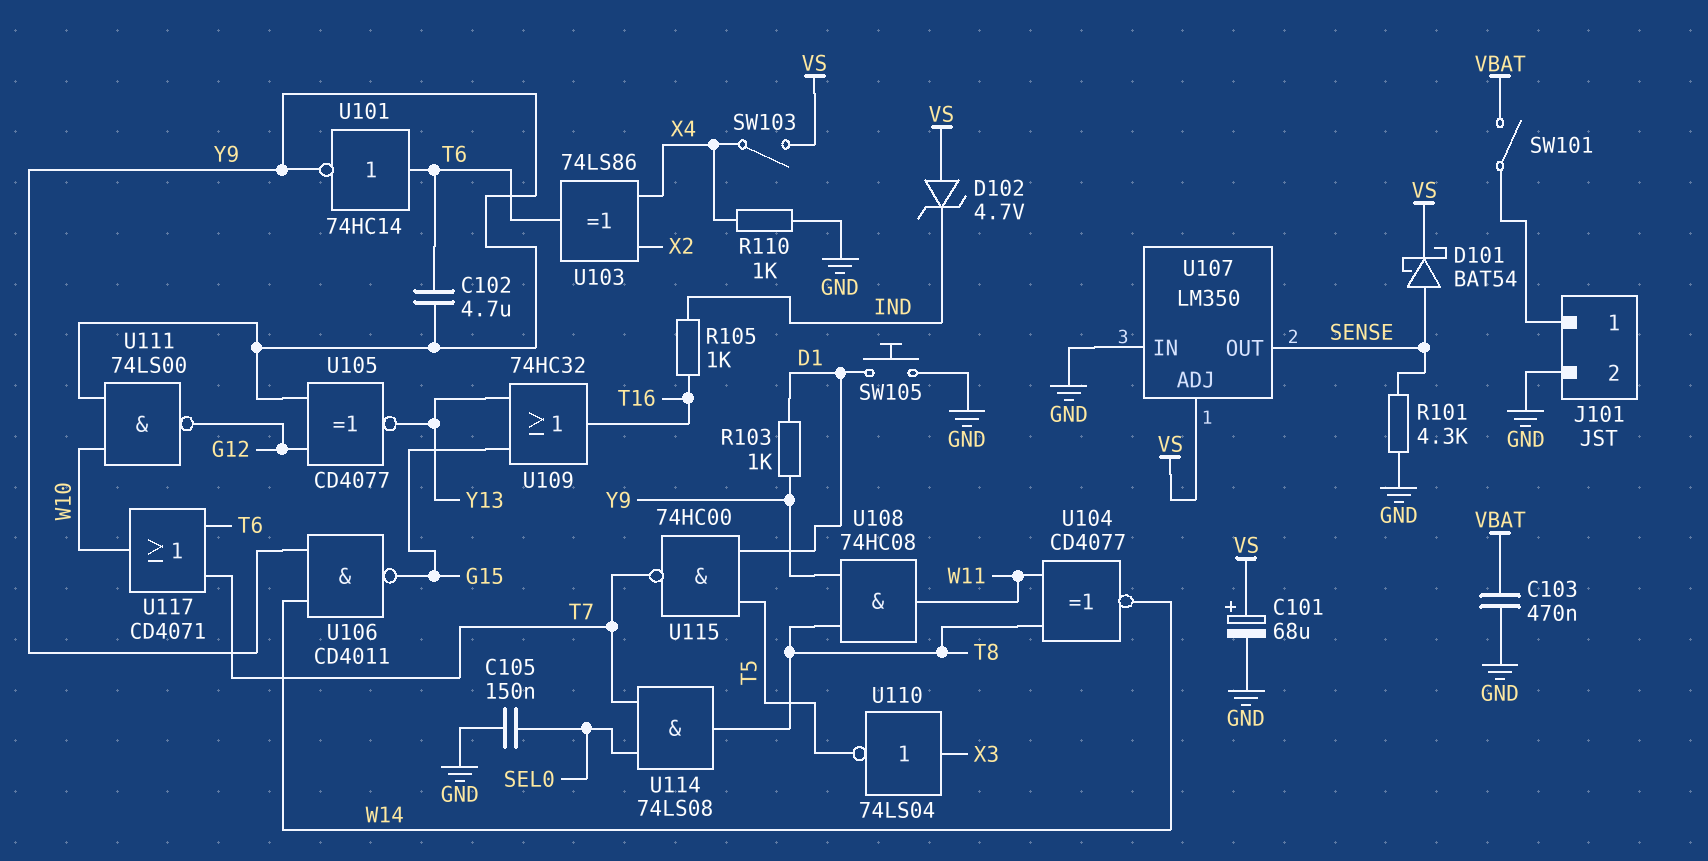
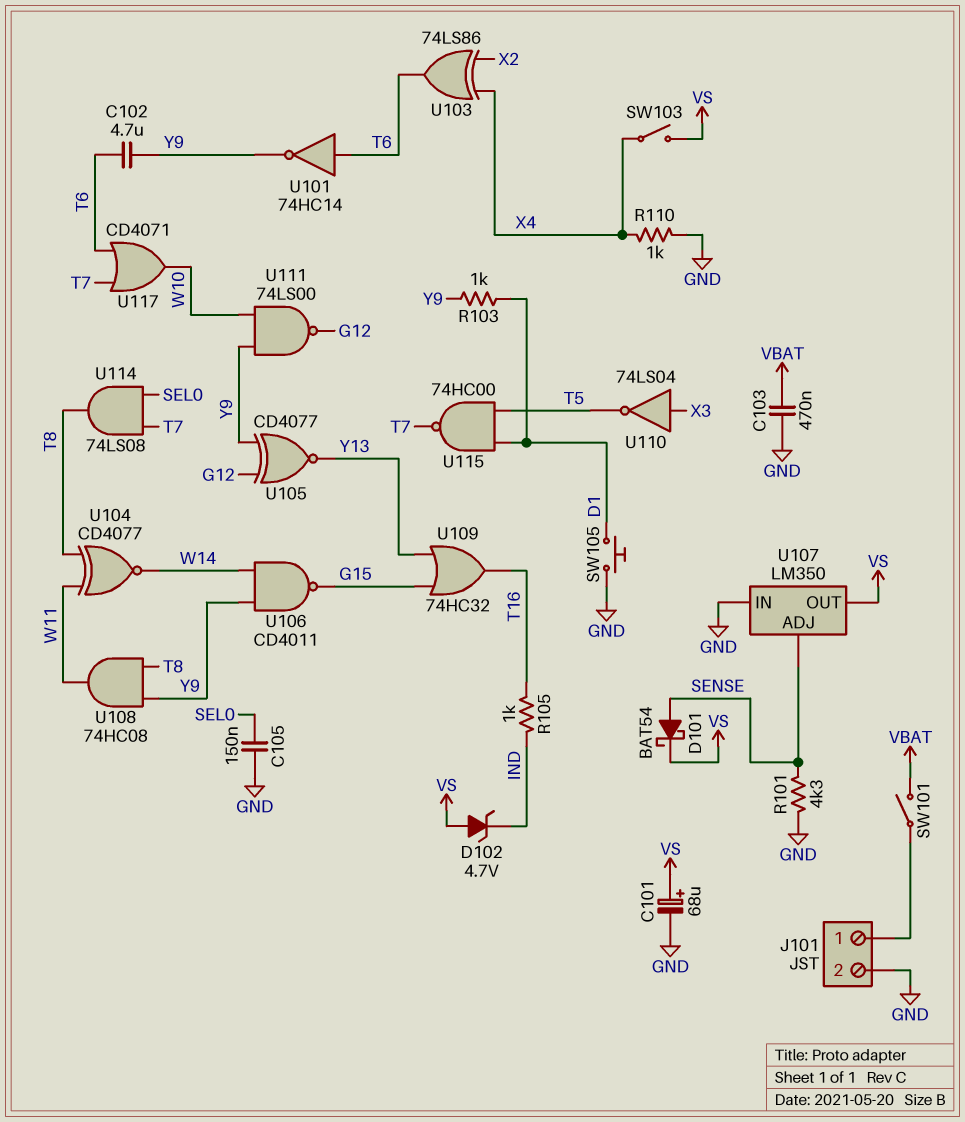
U107 pin ADJ: VS -> SENSE
U107 pin OUT: SENSE -> VS

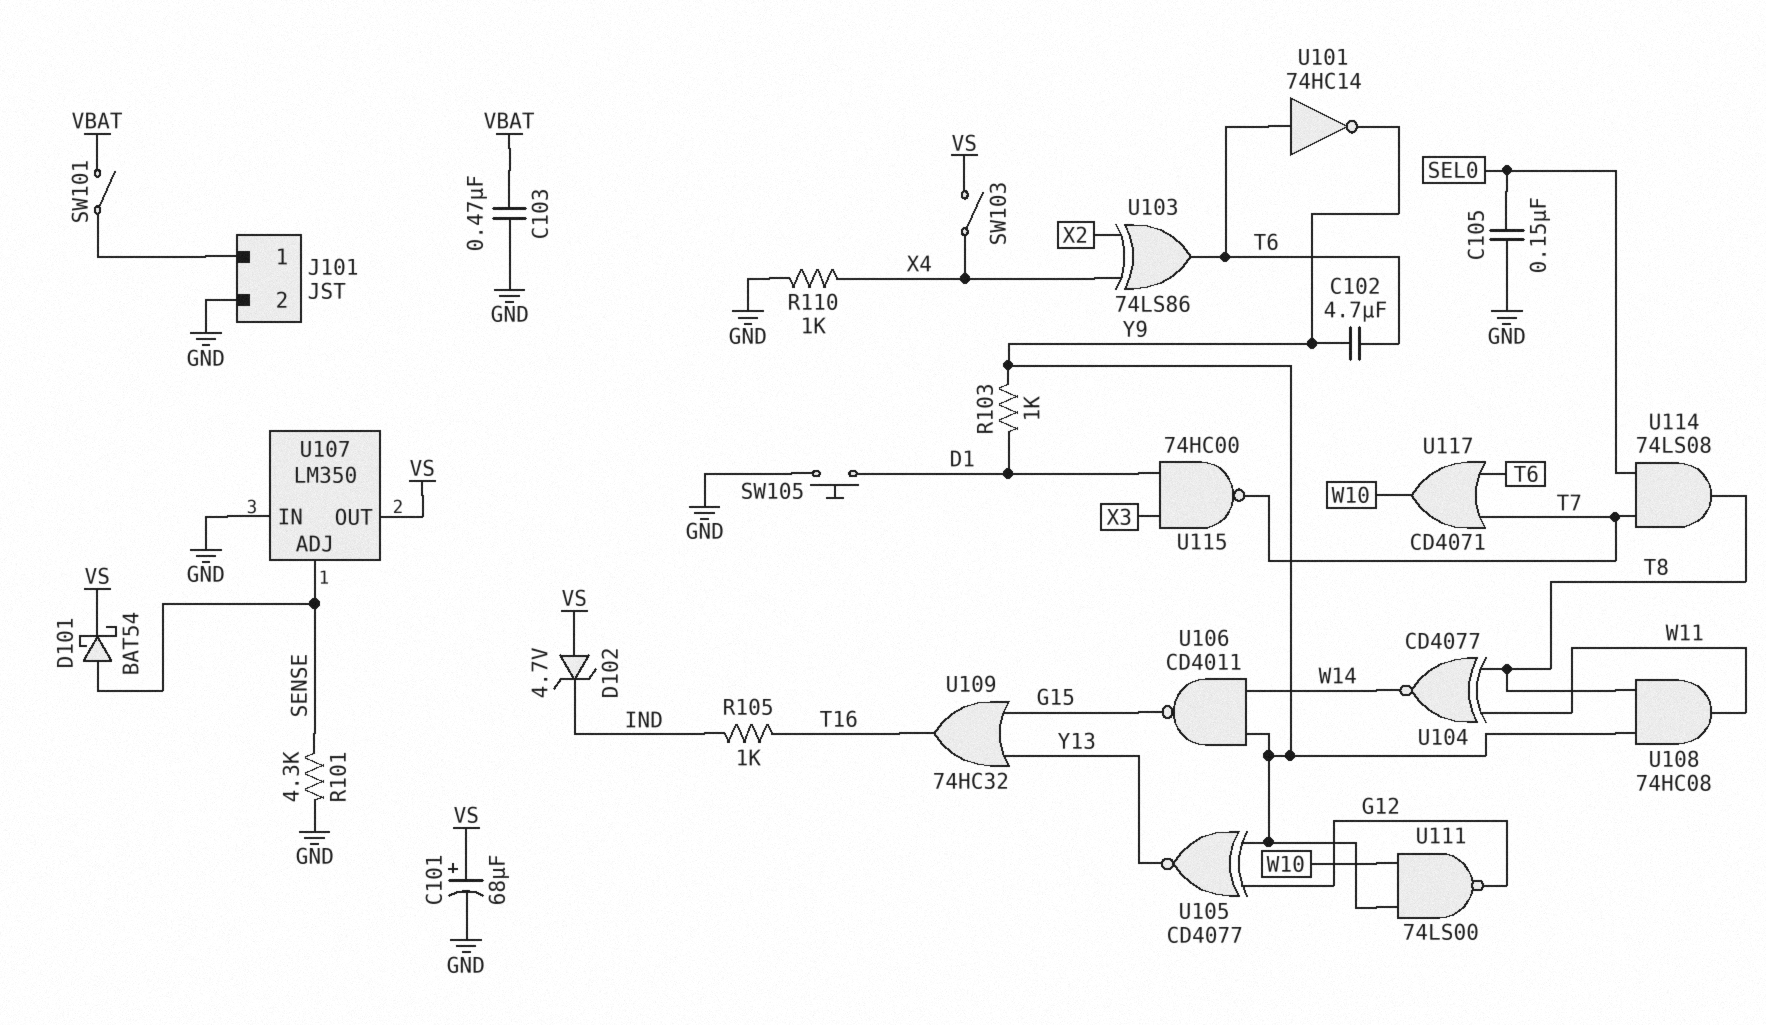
U110: NOT 74LS04 (in X3, out T5) -> none
U115: NAND 74HC00 (in D1, in T5, out T7) -> NAND 74HC00 (in D1, in X3, out T7)

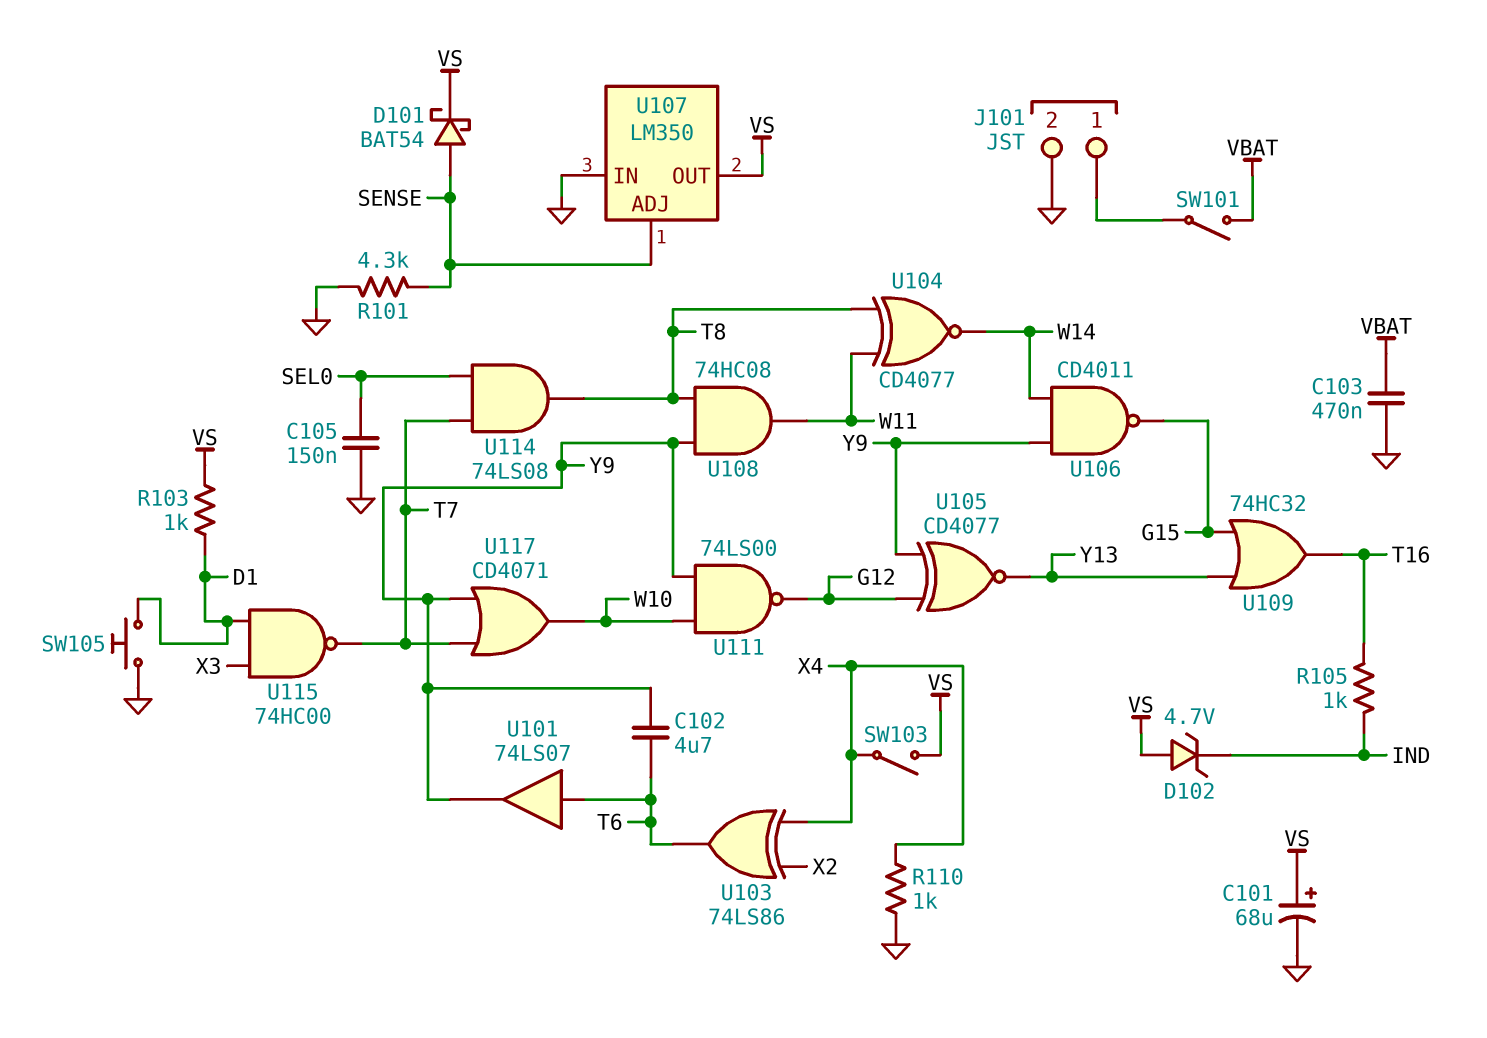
R103: 1k (D1, Y9) -> 1k (D1, VS)
U101: NOT 74HC14 (in T6, out Y9) -> buffer 74LS07 (in T6, out Y9)
U117: OR CD4071 (in T6, in T7, out W10) -> OR CD4071 (in T7, in Y9, out W10)

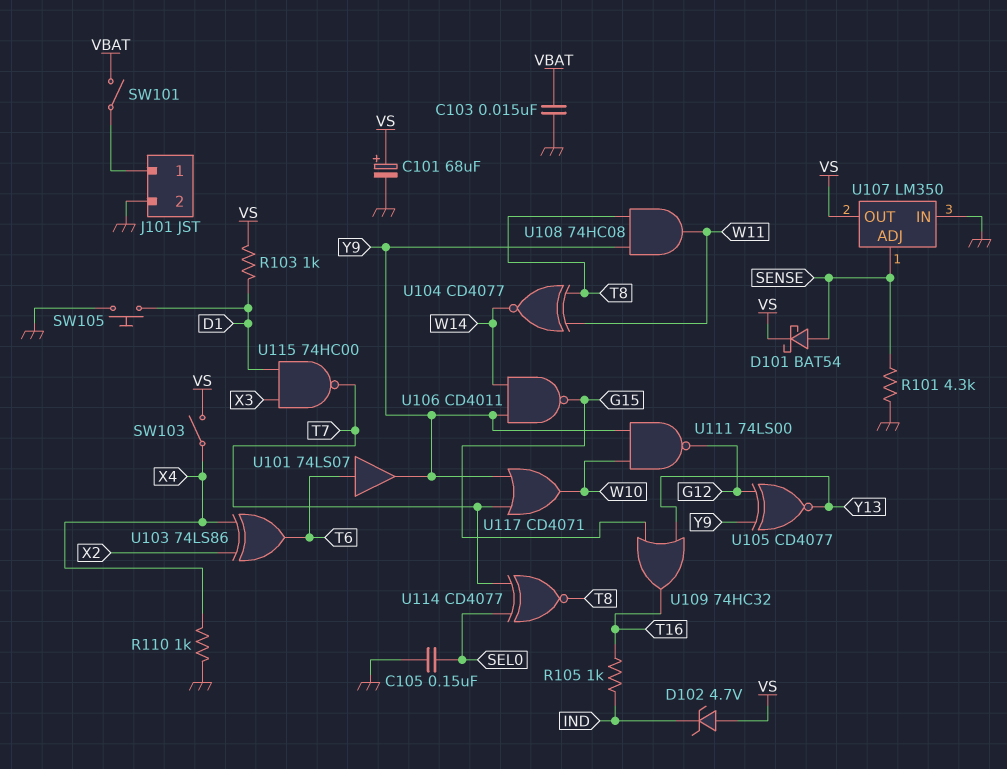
C102: 4.7uF (T6, Y9) -> none
C103: 470nF (GND, VBAT) -> 15nF (GND, VBAT)
U114: AND 74LS08 (in SEL0, in T7, out T8) -> XNOR CD4077 (in SEL0, in T7, out T8)

